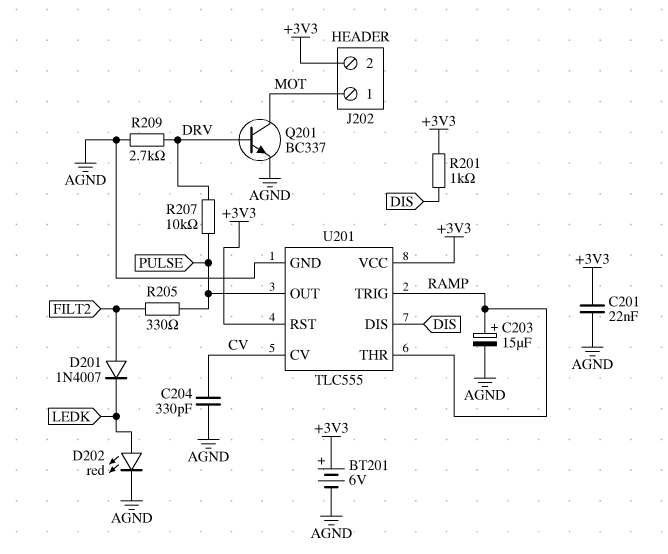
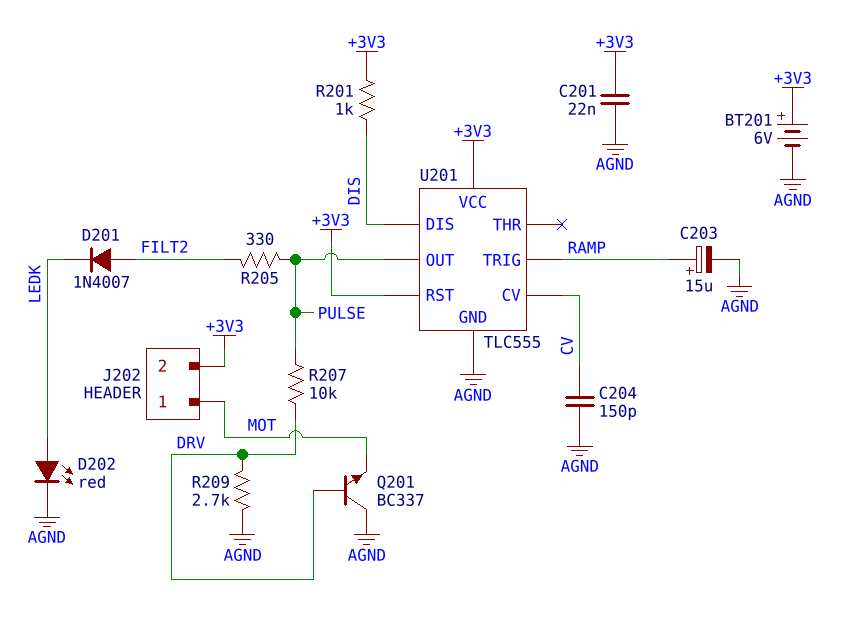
C204: 330pF (AGND, CV) -> 150pF (AGND, CV)
Q201: NPN BC337 (B DRV, C MOT, E AGND) -> NPN BC337 (B DRV, C AGND, E MOT)
U201 pin THR: RAMP -> none

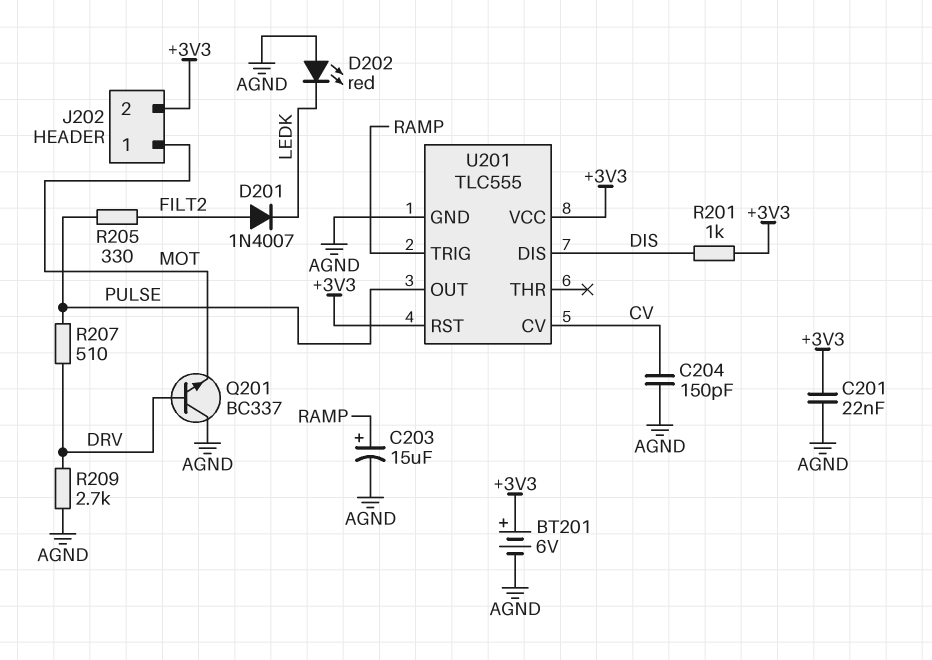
D202: LED red (A LEDK, K AGND) -> LED red (A AGND, K LEDK)
R207: 10k (DRV, PULSE) -> 510 (DRV, PULSE)

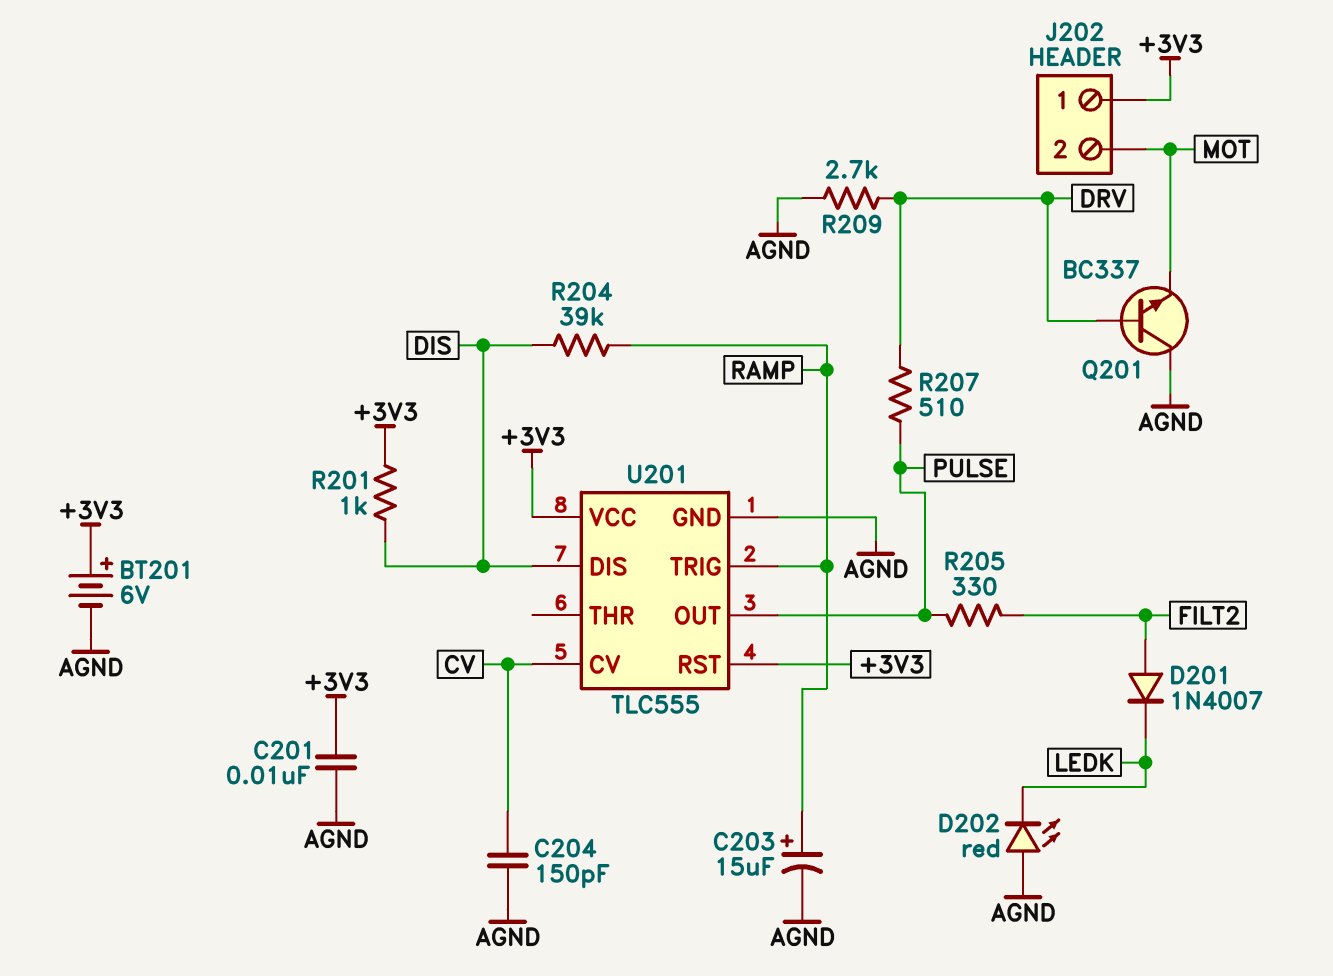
C201: 22nF (+3V3, AGND) -> 10nF (+3V3, AGND)
J202 pin 1: MOT -> +3V3
J202 pin 2: +3V3 -> MOT
R204: none -> 39k (DIS, RAMP)

